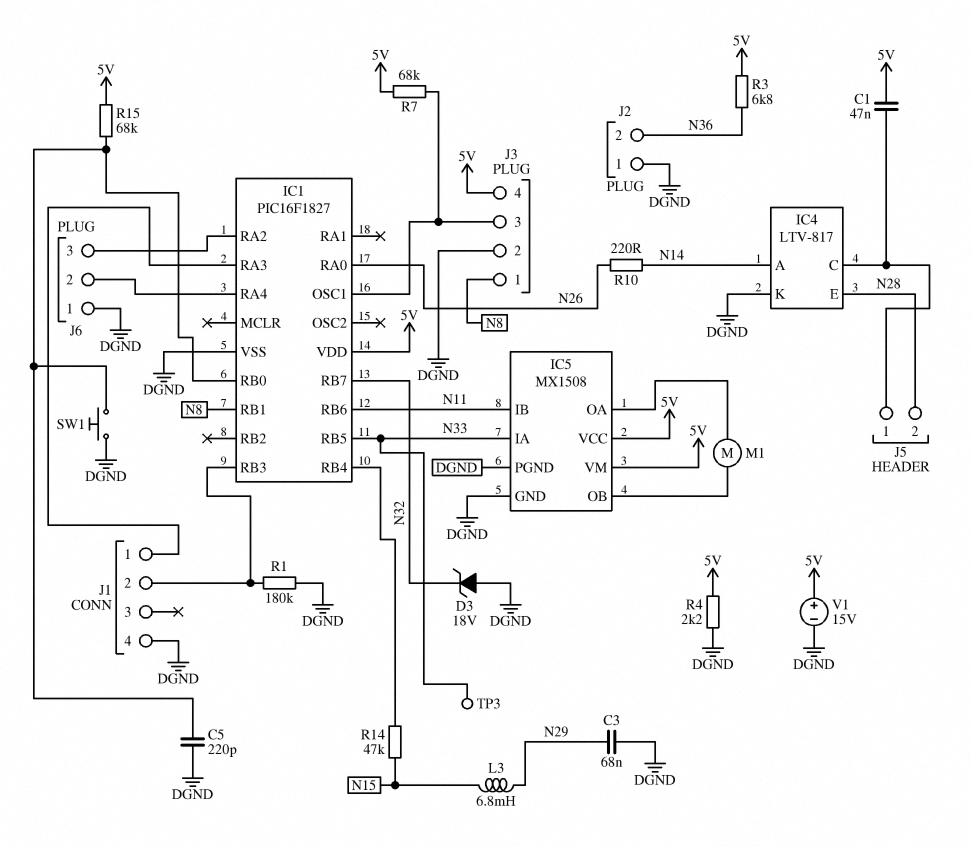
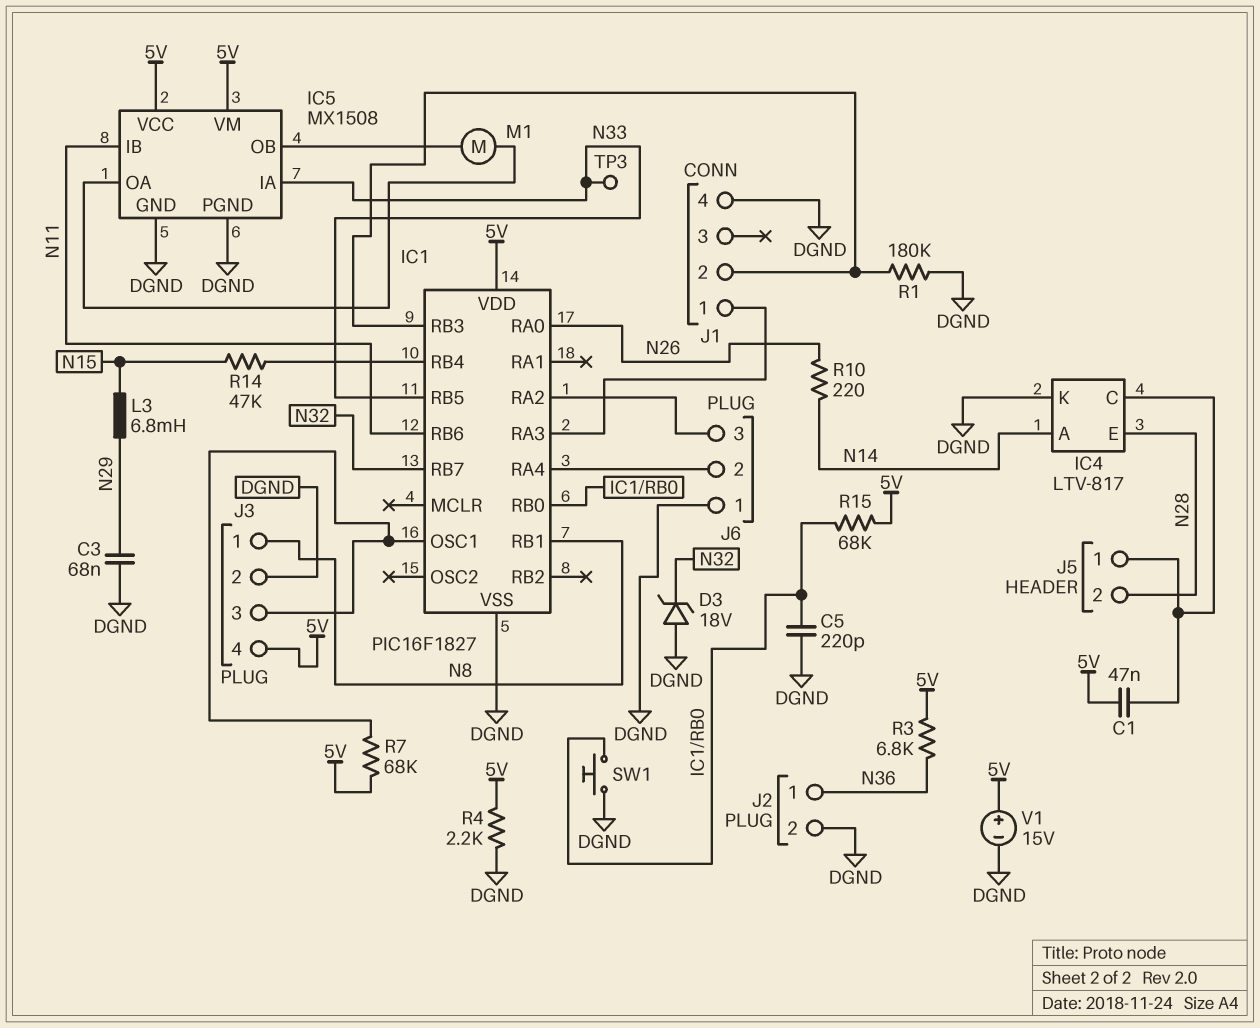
J2 pin 1: DGND -> N36
J2 pin 2: N36 -> DGND

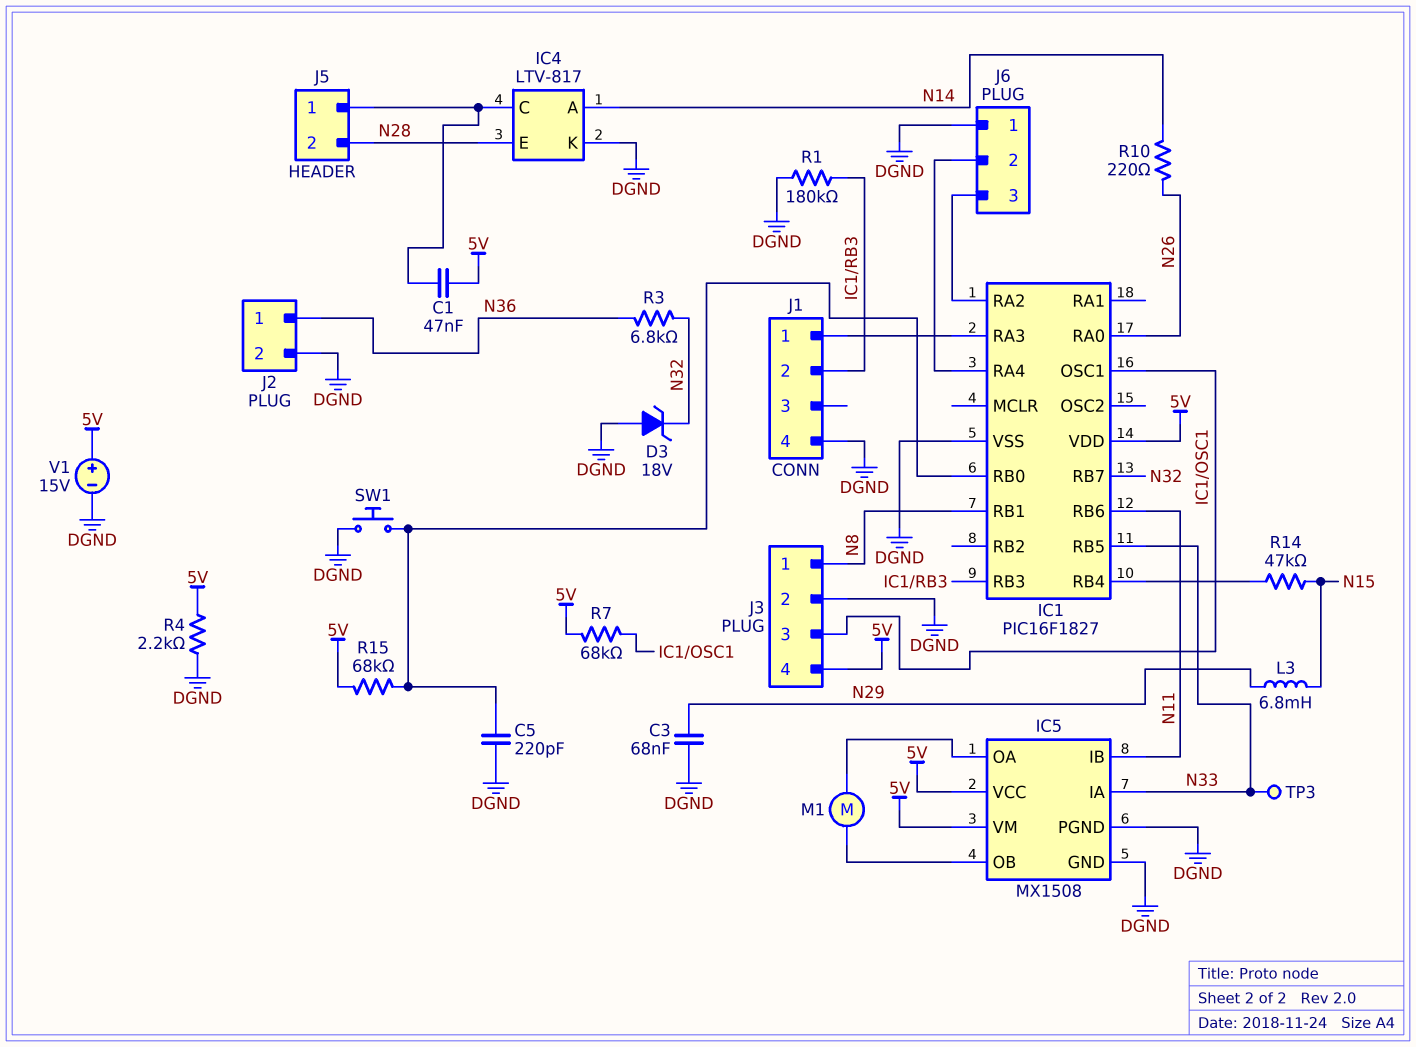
R3: 6.8k (5V, N36) -> 6.8k (N32, N36)

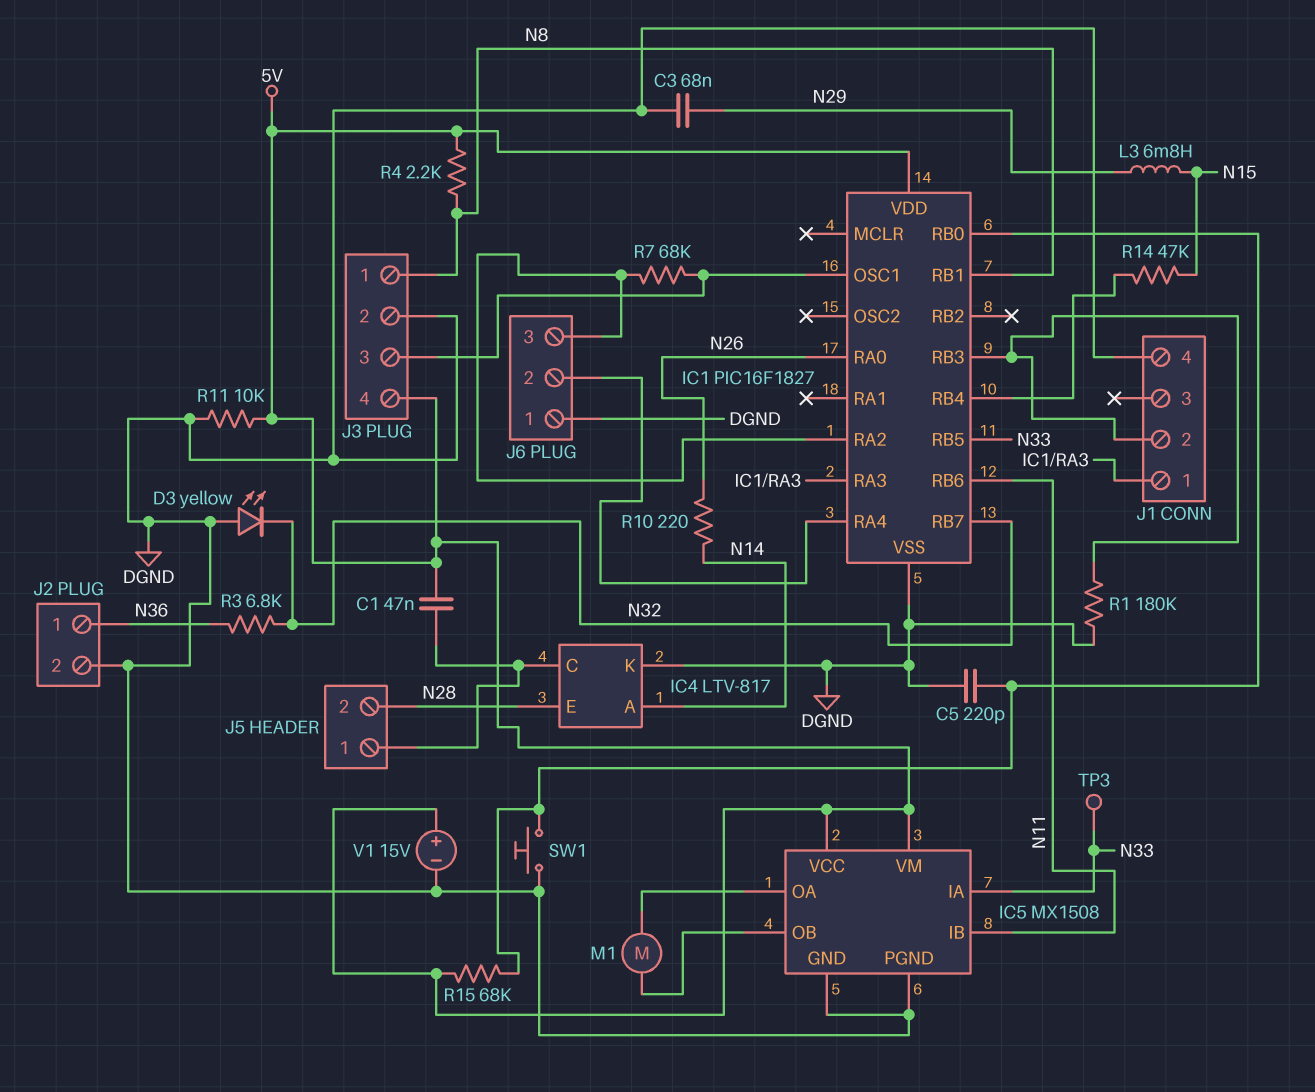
D3: zener 18V (A DGND, K N32) -> LED yellow (A DGND, K N32)
R4: 2.2k (5V, DGND) -> 2.2k (5V, N8)
R7: 68k (5V, IC1/OSC1) -> 68k (IC1/OSC1, IC1/RA2)
R11: none -> 10k (5V, DGND)

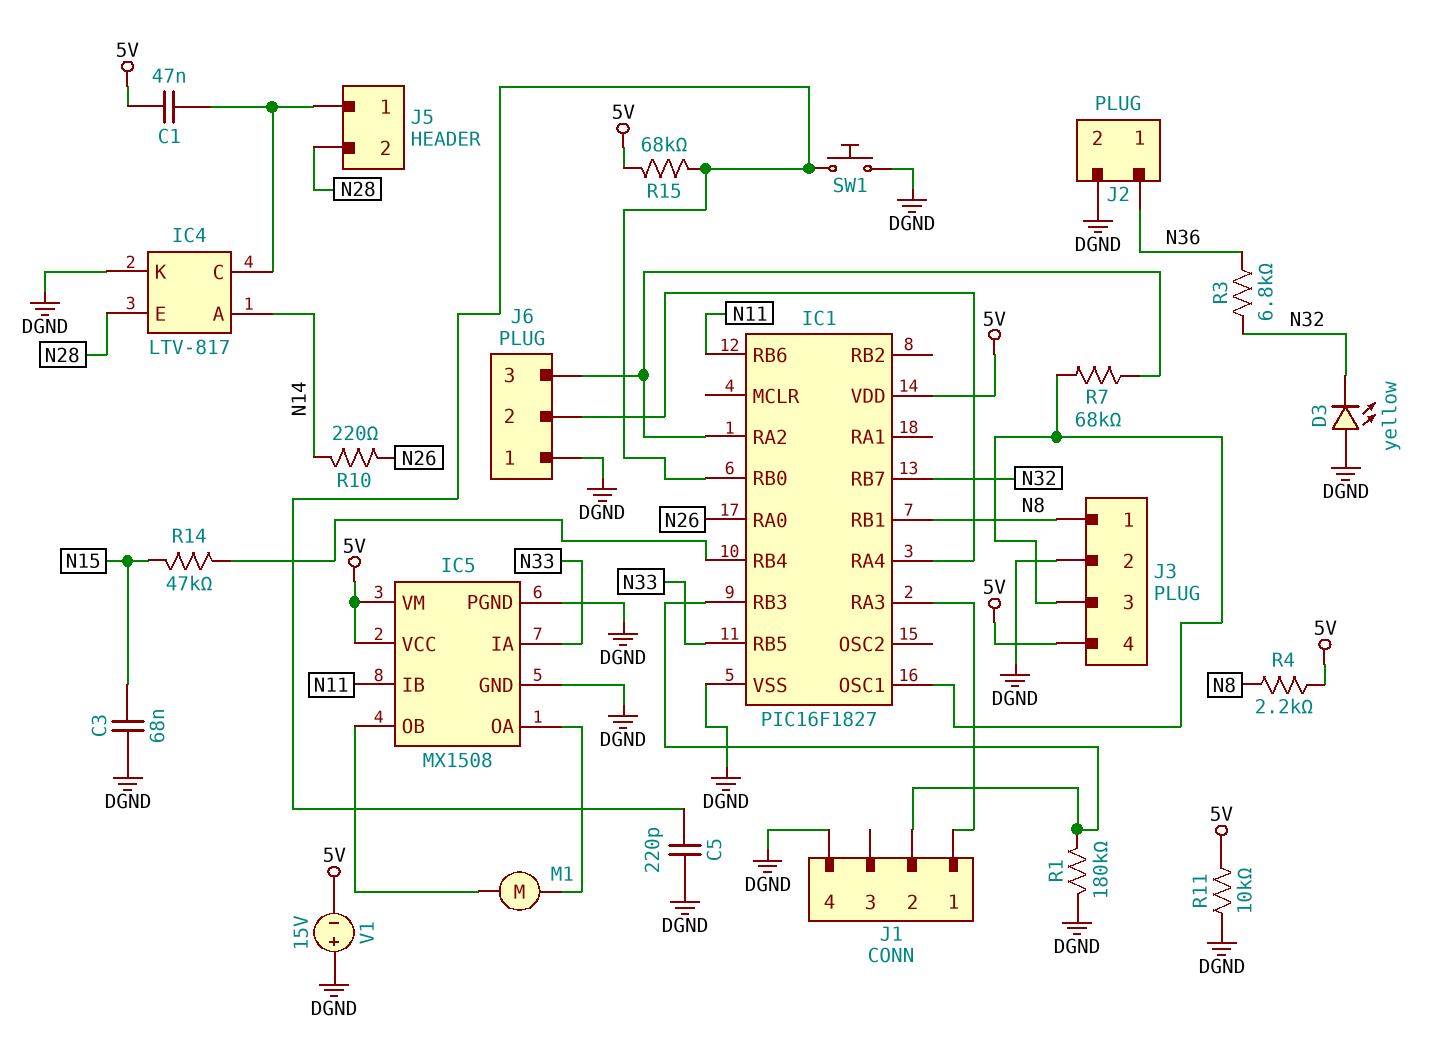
C3: 68nF (DGND, N29) -> 68nF (DGND, N15)
L3: 6.8mH (N15, N29) -> none
TP3: test point (N33) -> none
V1: 15V (plus 5V, minus DGND) -> 15V (plus DGND, minus 5V)

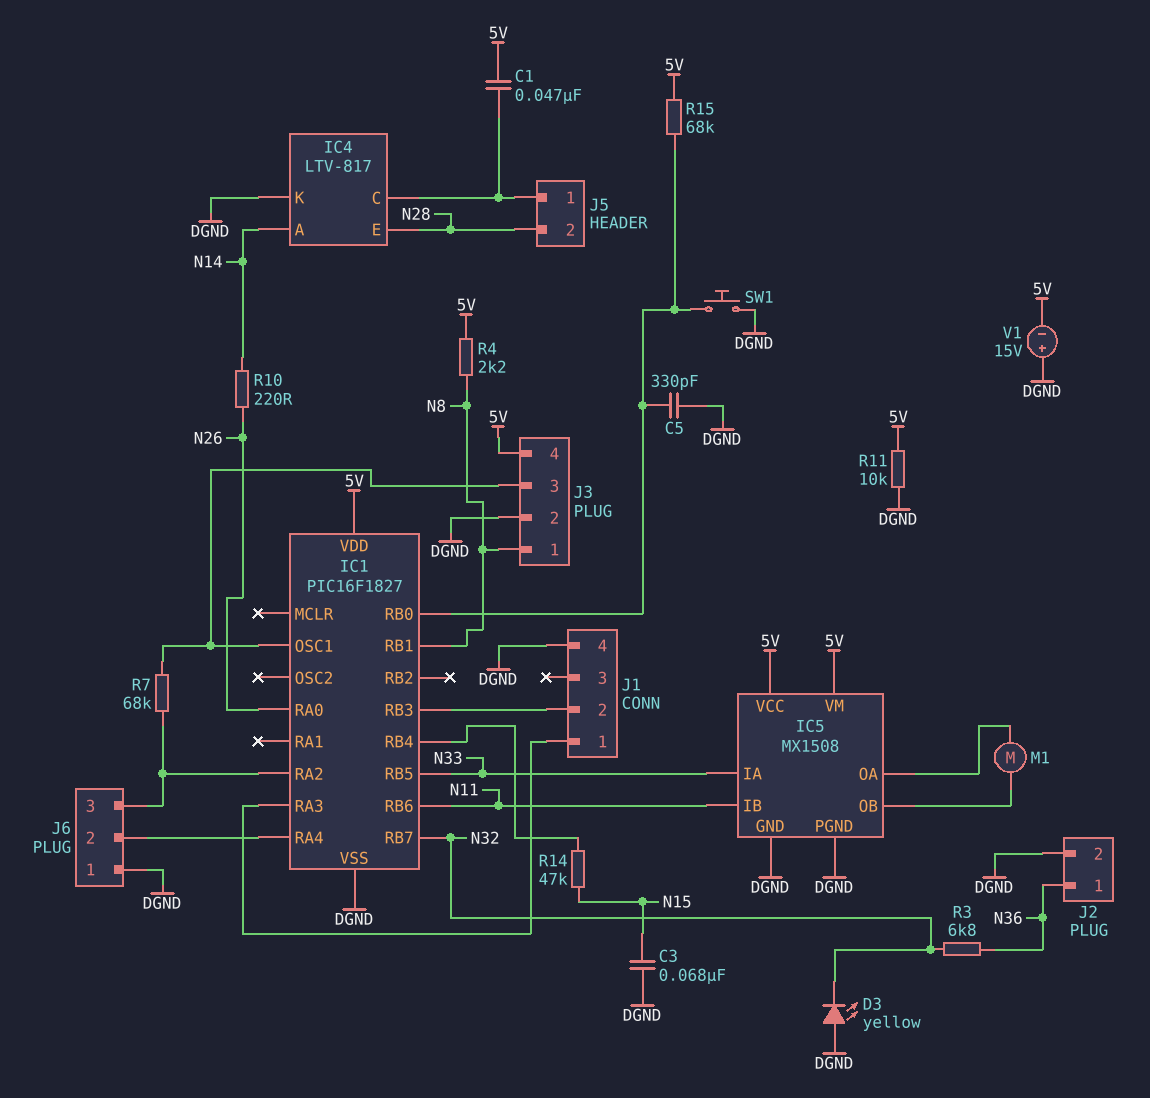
C5: 220pF (DGND, IC1/RB0) -> 330pF (DGND, IC1/RB0)
R1: 180k (DGND, IC1/RB3) -> none

